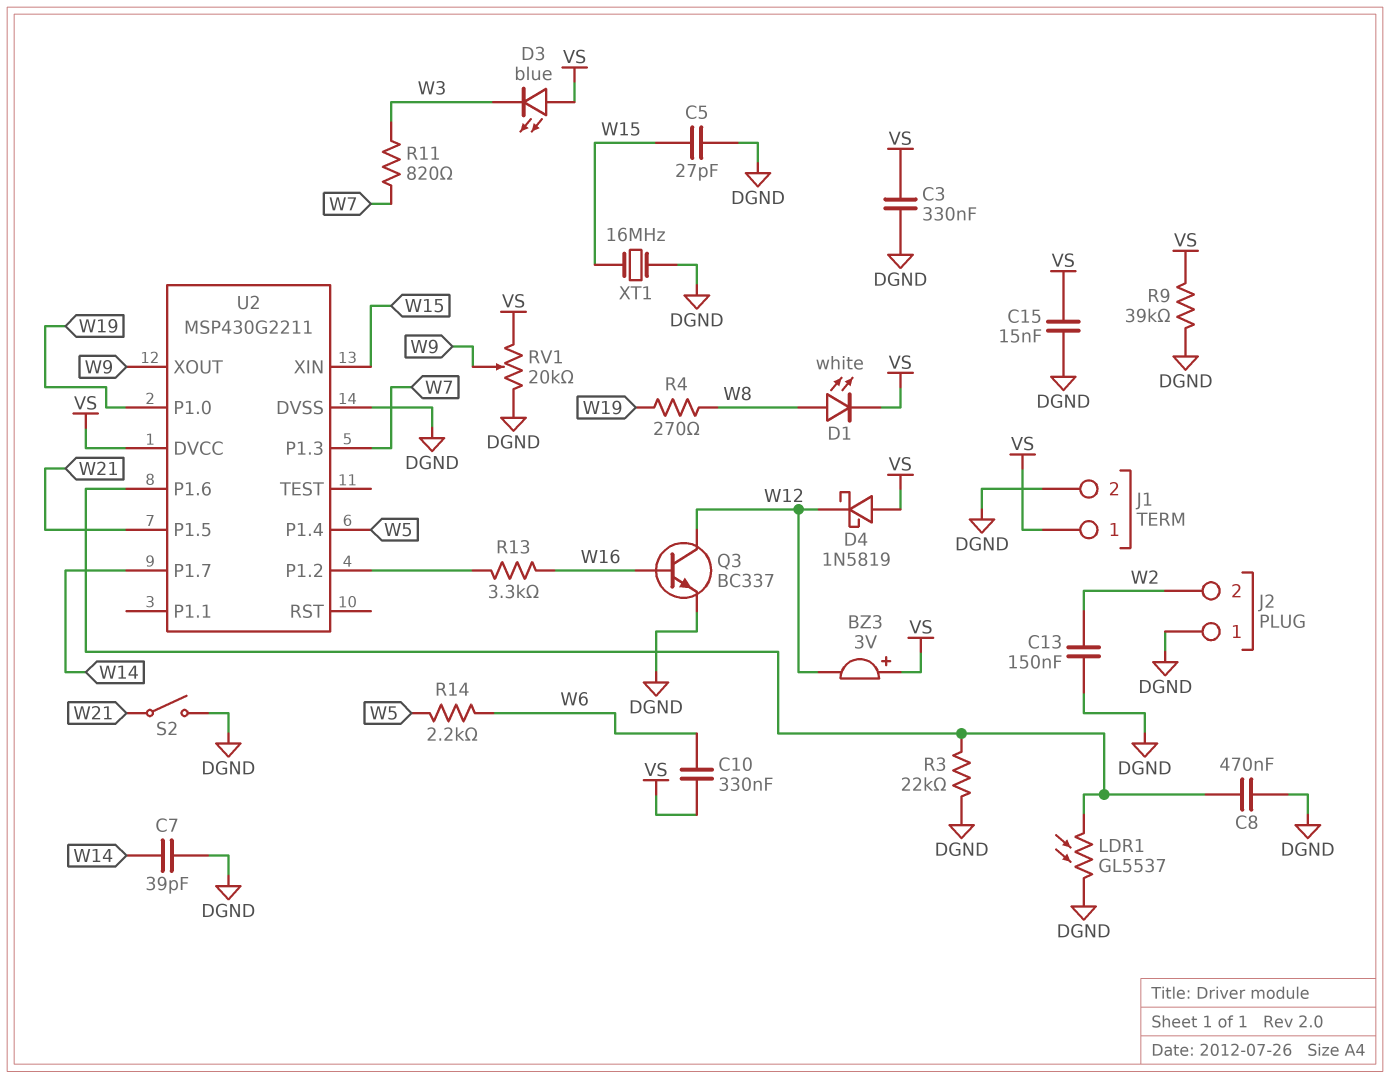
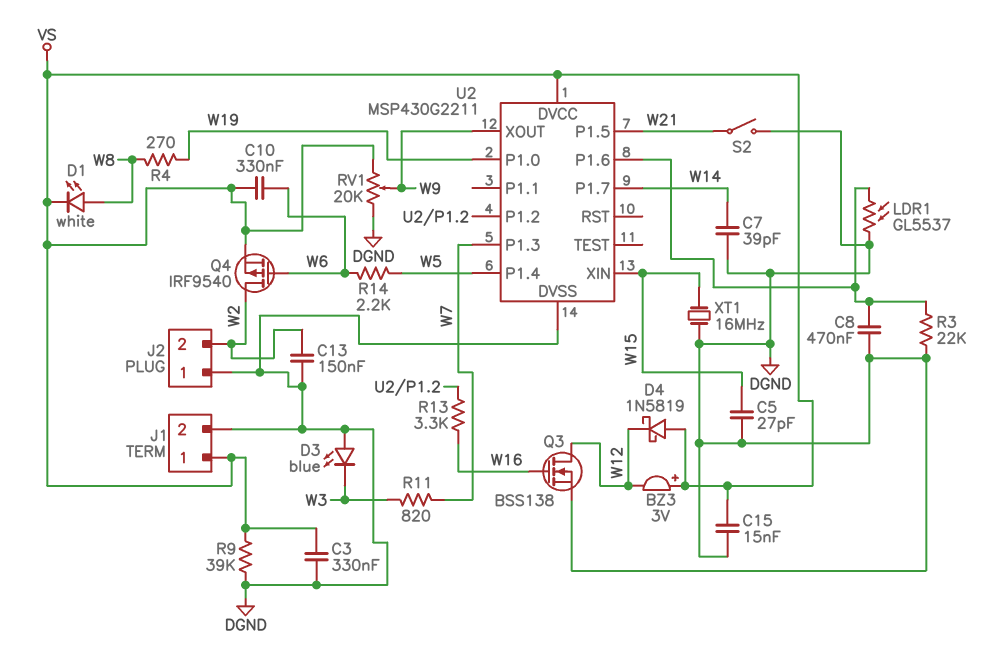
D3: LED blue (A VS, K W3) -> LED blue (A DGND, K W3)
Q3: NPN BC337 (B W16, C W12, E DGND) -> NMOS BSS138 (G W16, D W12, S DGND)
Q4: none -> PMOS IRF9540 (G W6, D W2, S VS)

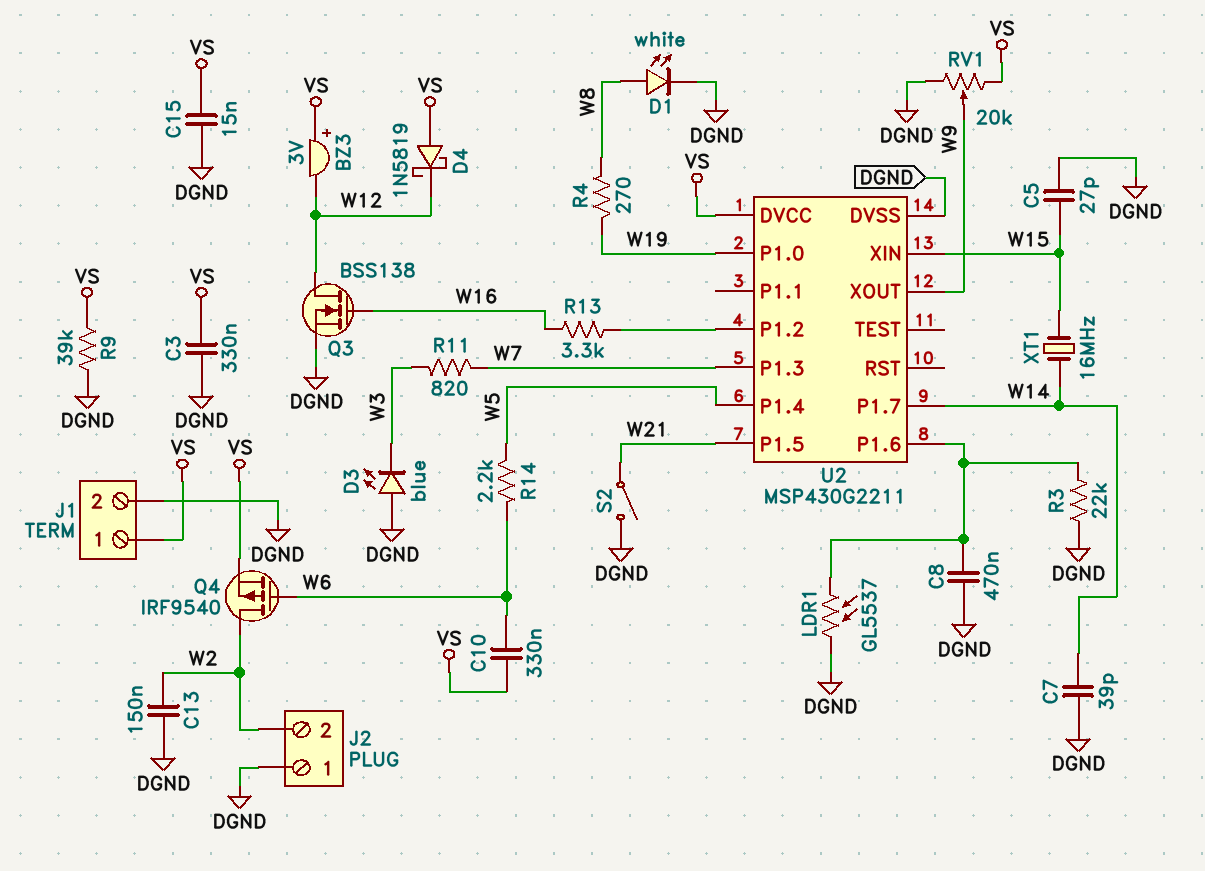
D1: LED white (A W8, K VS) -> LED white (A W8, K DGND)
XT1: 16MHz (DGND, W15) -> 16MHz (W14, W15)

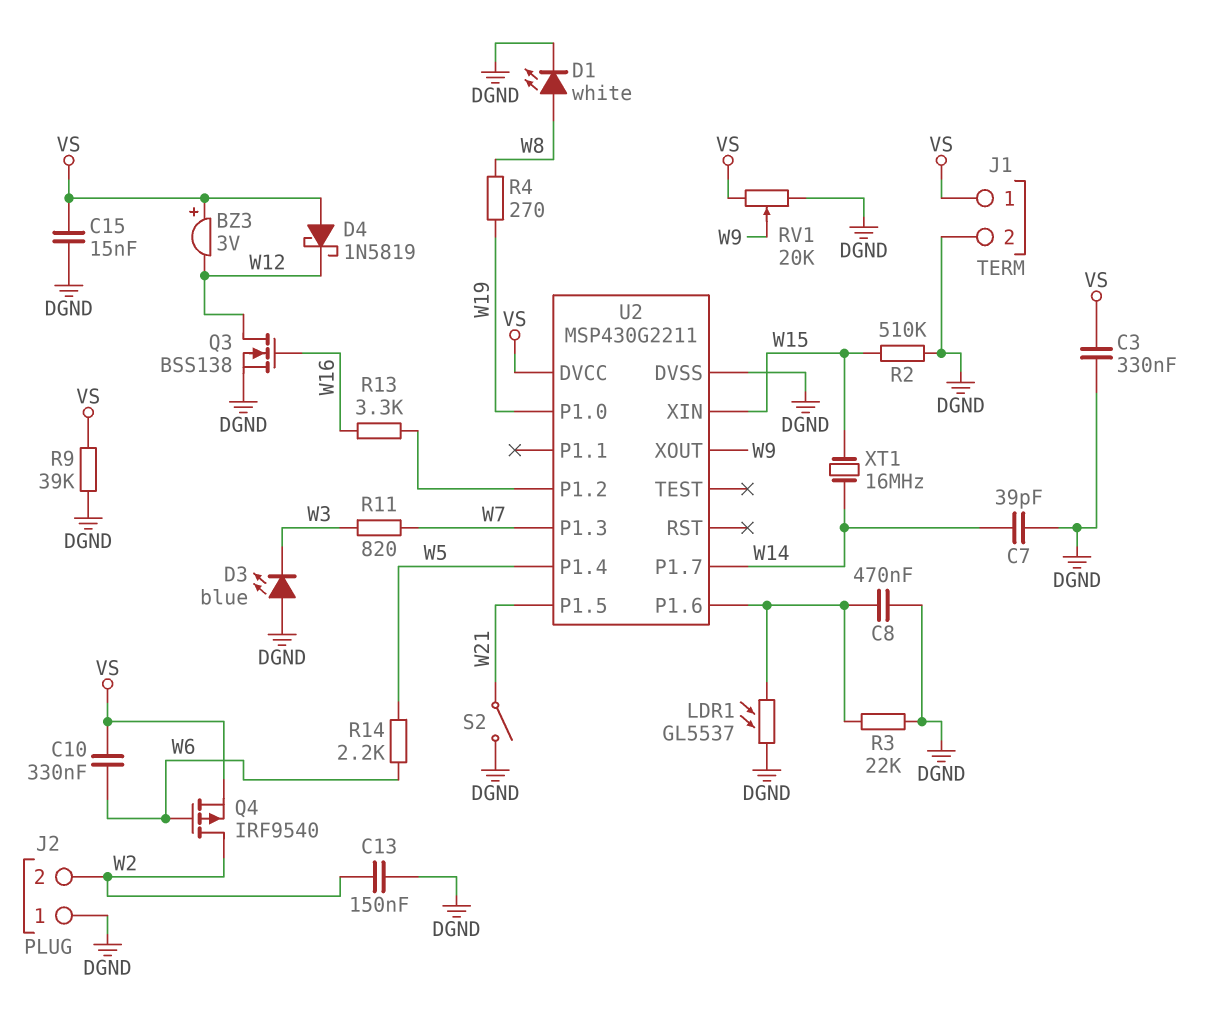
C5: 27pF (DGND, W15) -> none
R2: none -> 510k (DGND, W15)

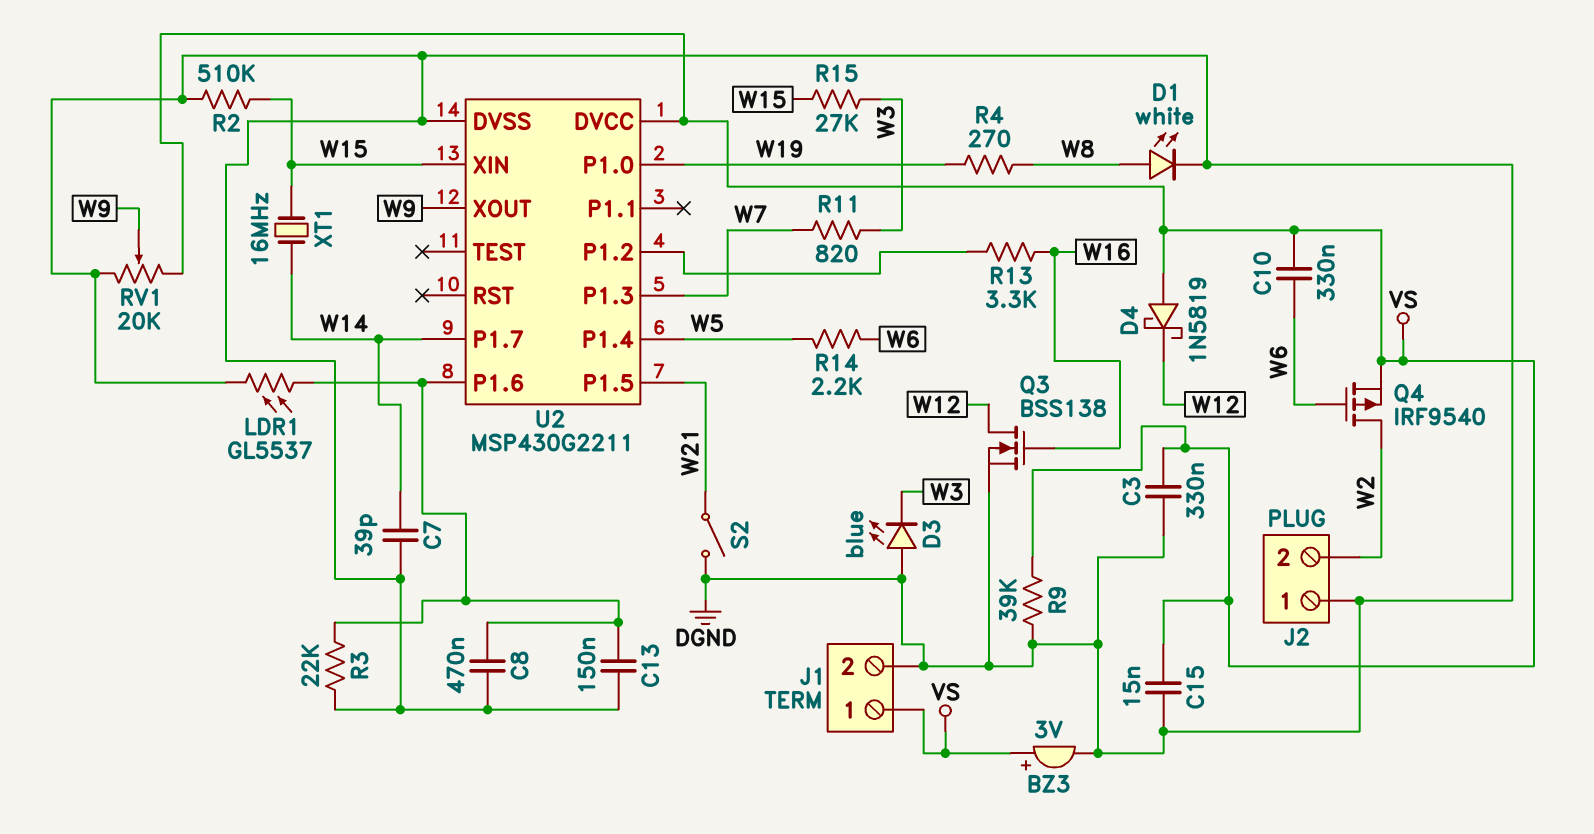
BZ3: buzzer 3V (plus VS, minus W12) -> buzzer 3V (plus VS, minus DGND)
C13: 150nF (DGND, W2) -> 150nF (DGND, U2/P1.6)
R15: none -> 27k (W3, W15)

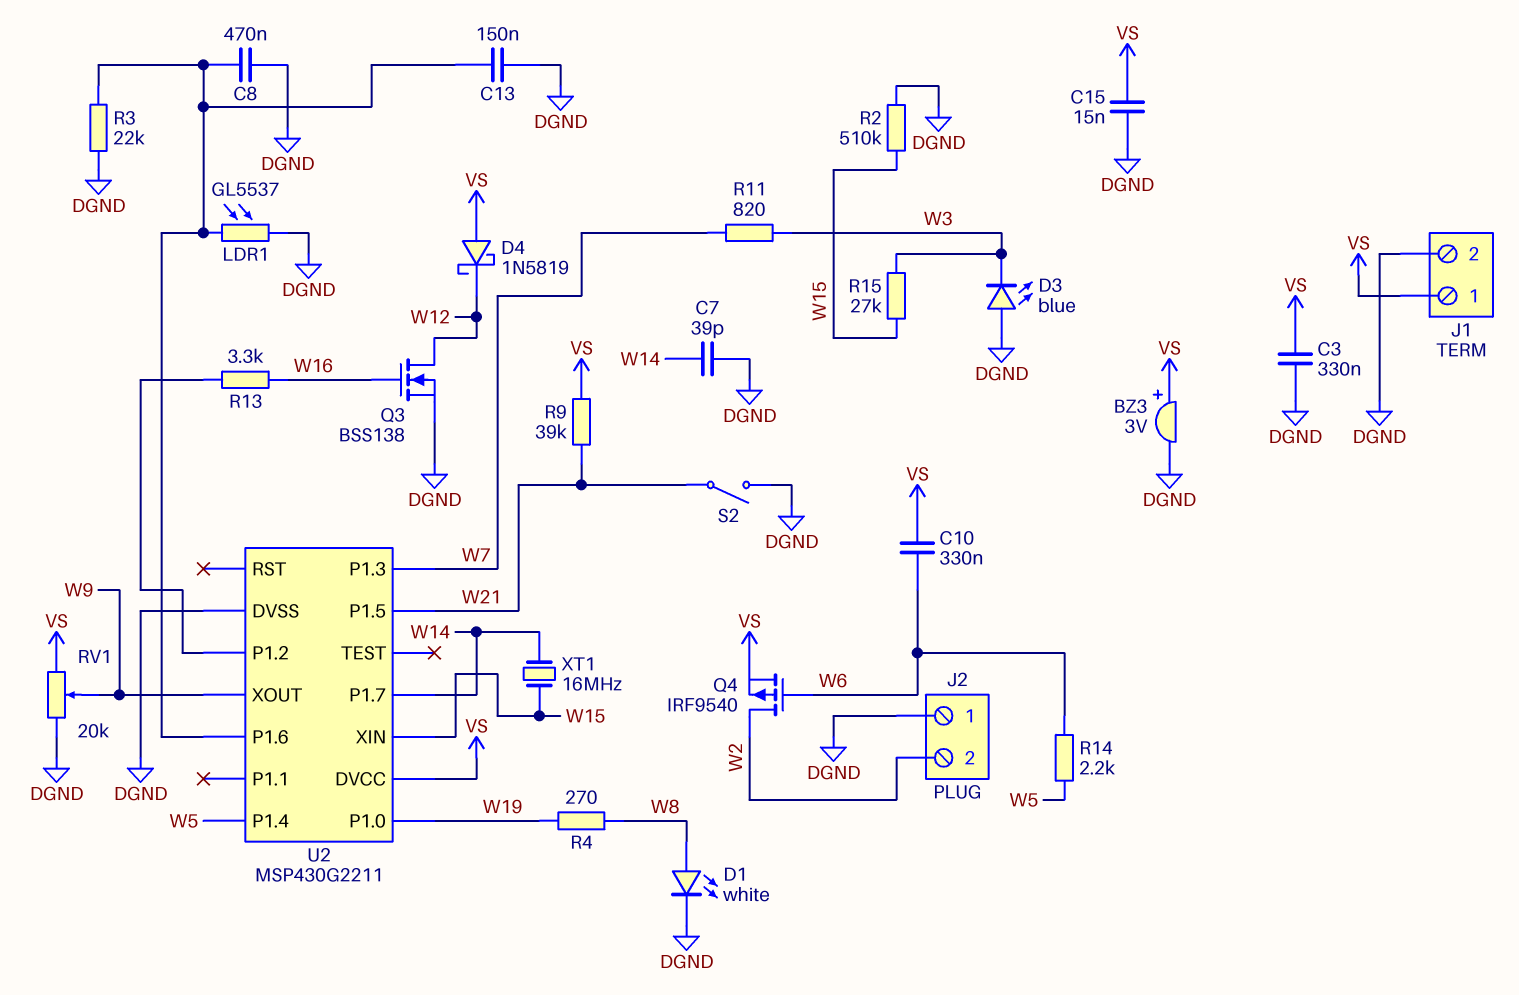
R9: 39k (DGND, VS) -> 39k (VS, W21)

